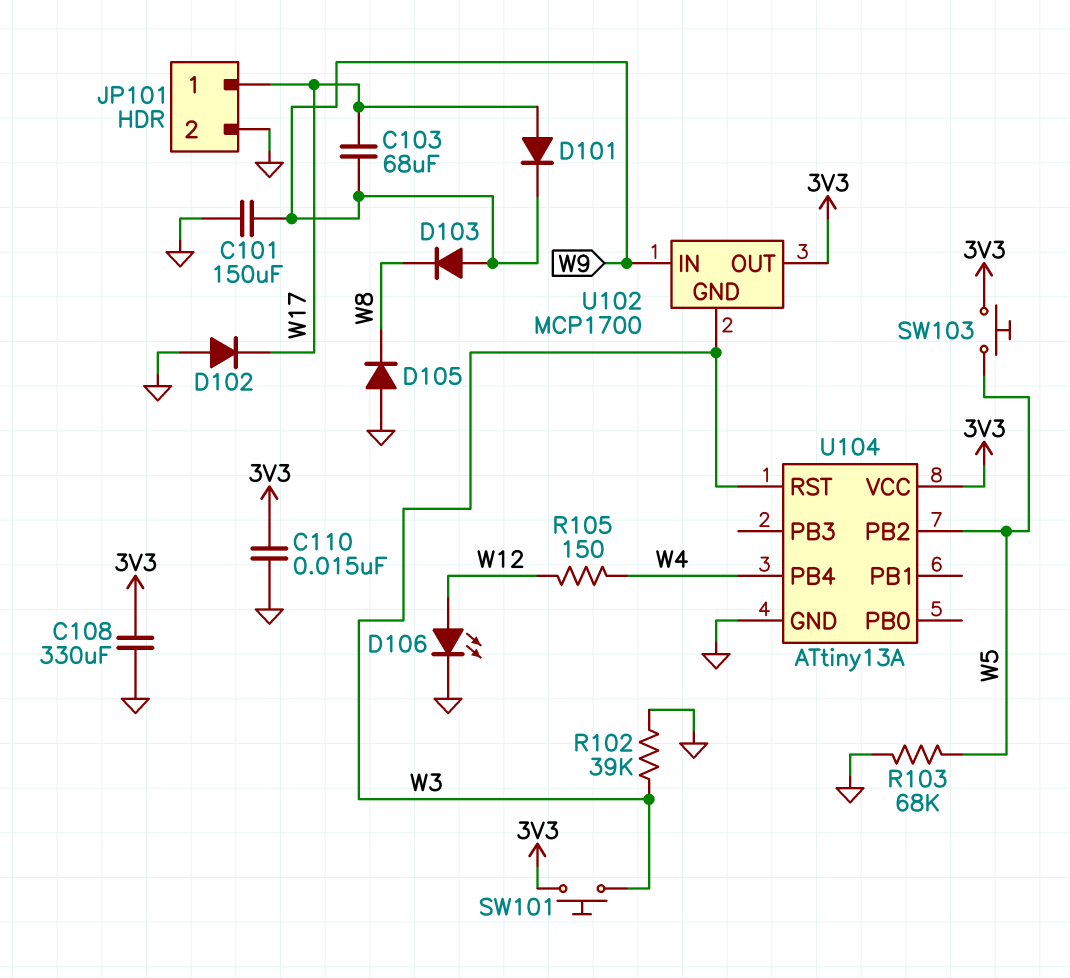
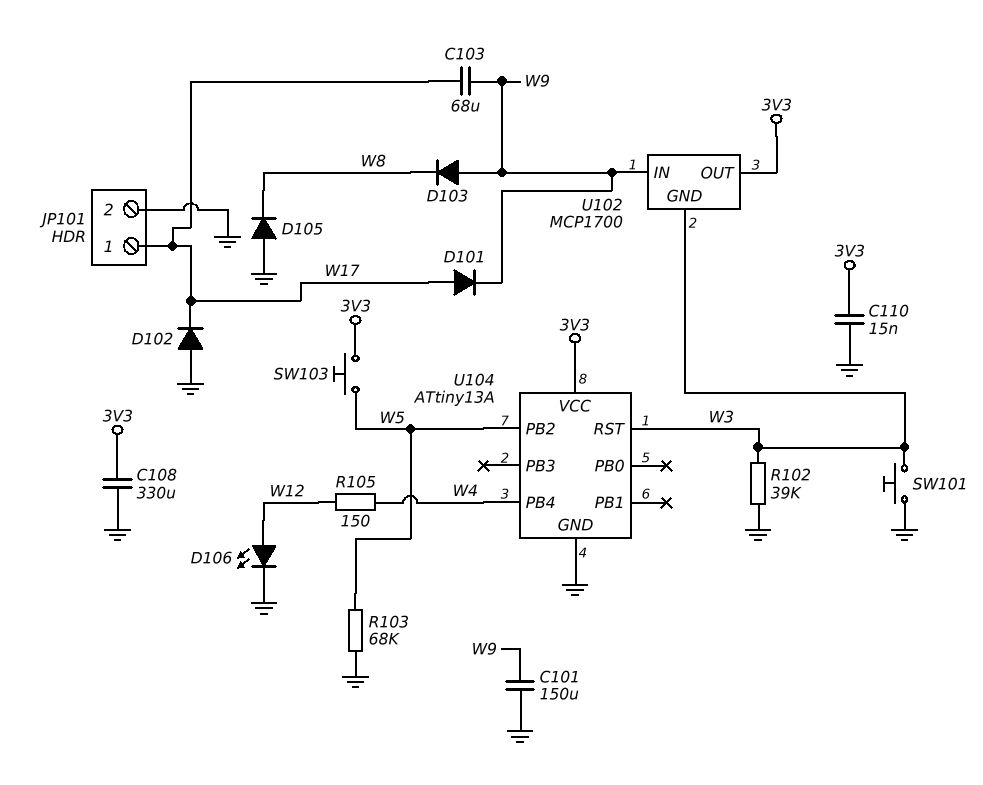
SW101: button (3V3, W3) -> button (GND, W3)

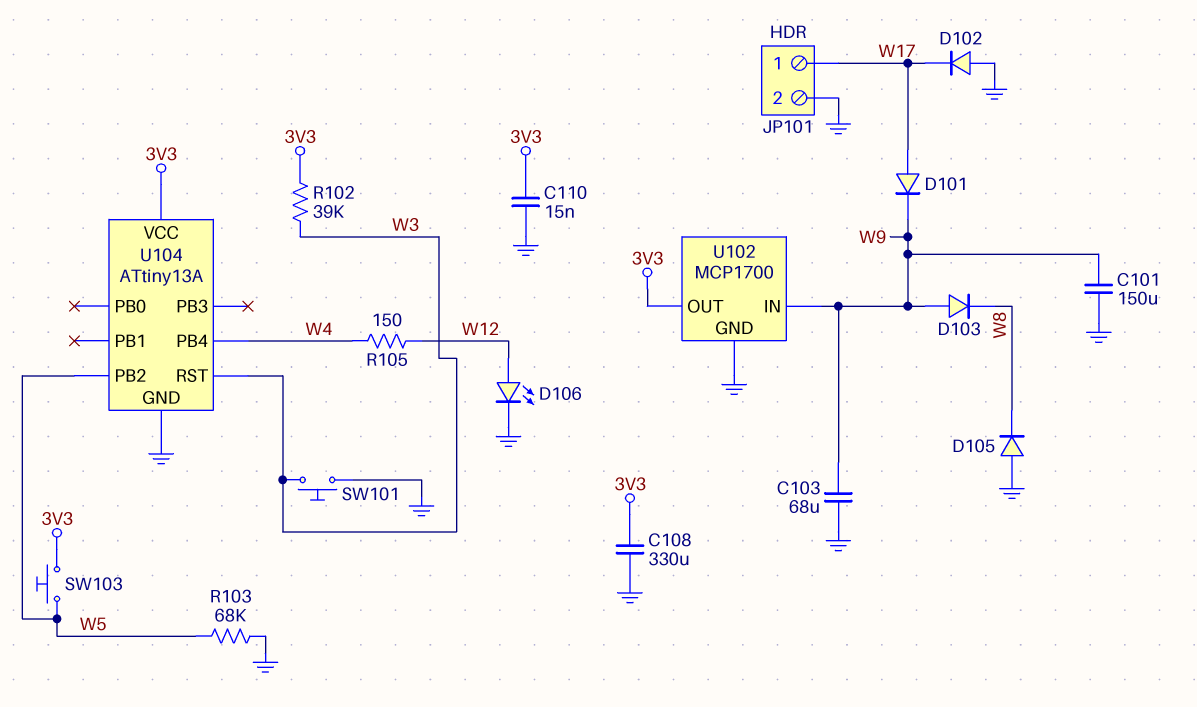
C103: 68uF (W9, W17) -> 68uF (GND, W9)
R102: 39k (GND, W3) -> 39k (3V3, W3)
U102 pin GND: W3 -> GND

